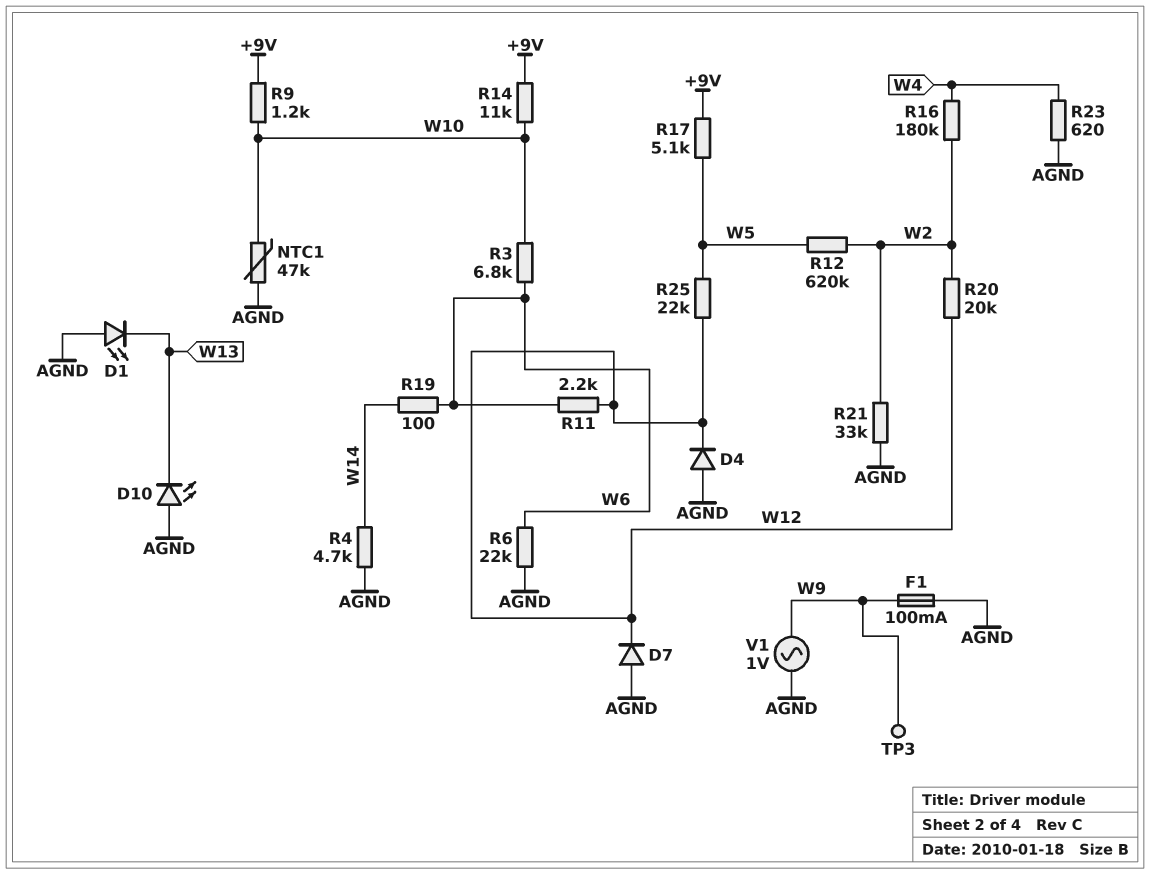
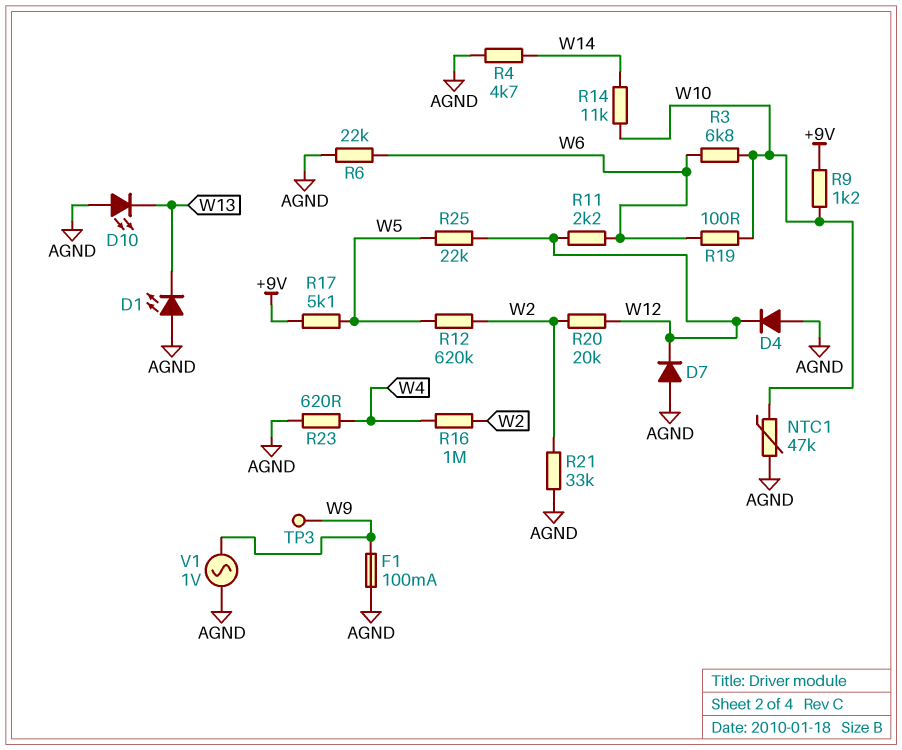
R14: 11k (+9V, W10) -> 11k (W10, W14)
R16: 180k (W2, W4) -> 1M (W2, W4)
R19: 100 (W6, W14) -> 100 (W6, W10)

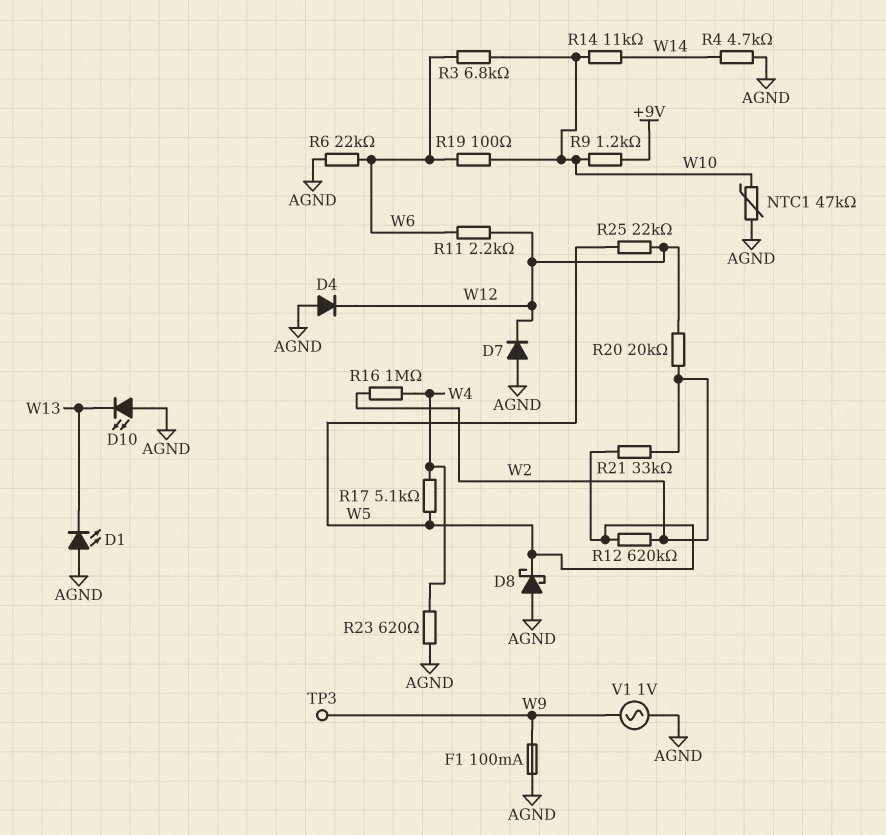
D8: none -> schottky (A AGND, K W5)
R17: 5.1k (+9V, W5) -> 5.1k (W4, W5)
R21: 33k (AGND, W2) -> 33k (W2, W5)

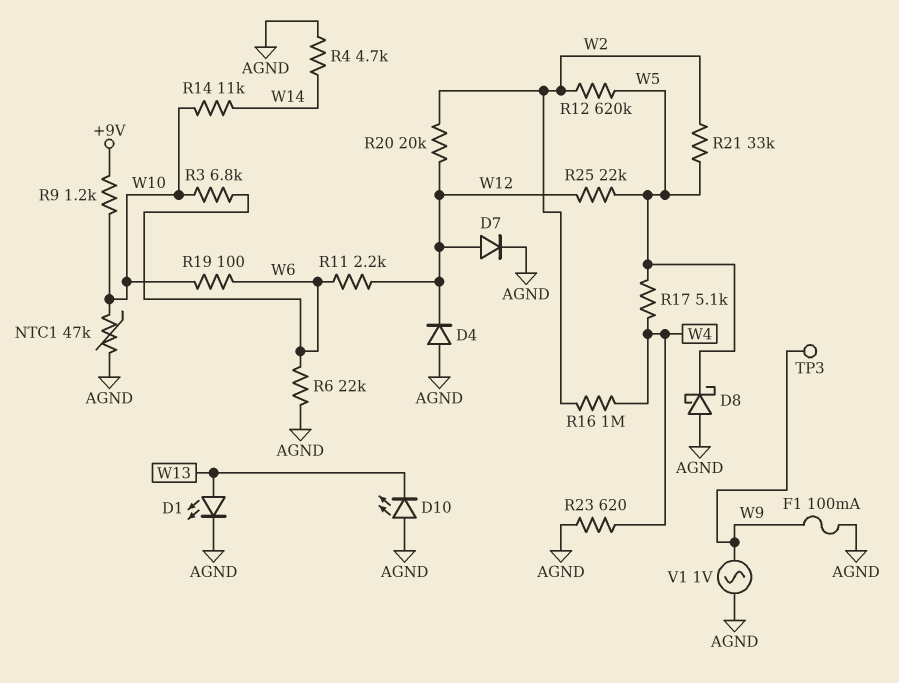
D1: LED (A AGND, K W13) -> LED (A W13, K AGND)
D7: diode (A AGND, K W12) -> diode (A W12, K AGND)

